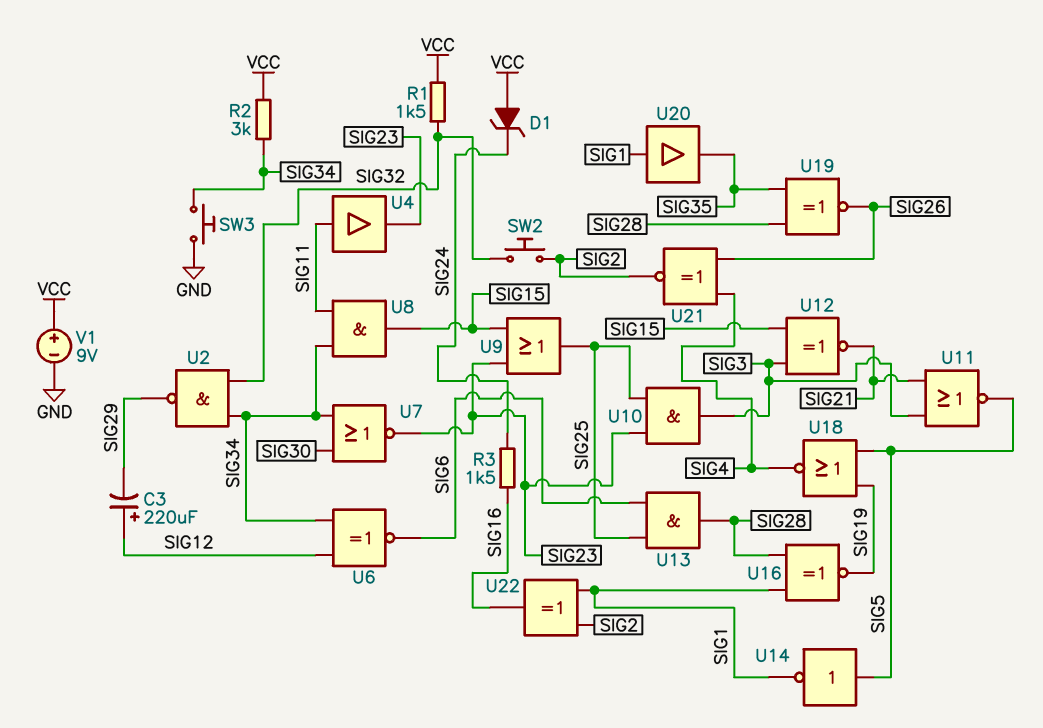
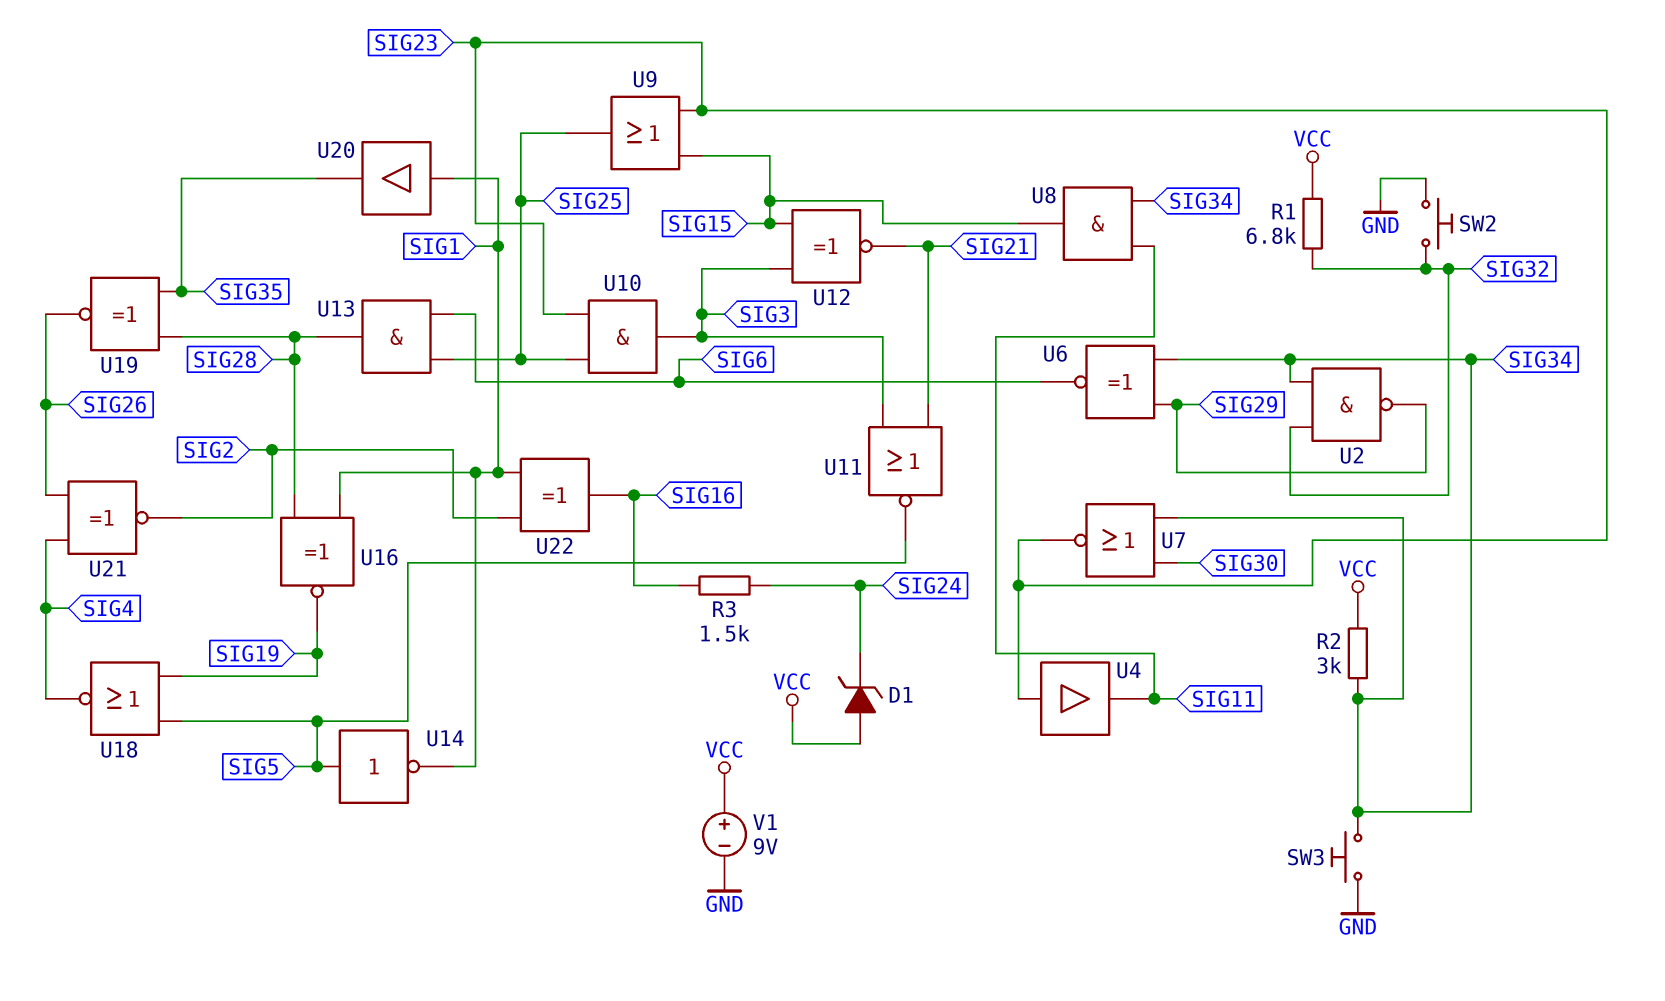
C3: 220uF (plus SIG12, minus SIG29) -> none
R1: 1.5k (SIG32, VCC) -> 6.8k (SIG32, VCC)
SW2: button (SIG2, SIG32) -> button (GND, SIG32)
U4: buffer (in SIG11, out SIG23) -> buffer (in SIG23, out SIG11)
U6: XNOR (in SIG12, in SIG34, out SIG6) -> XNOR (in SIG29, in SIG34, out SIG6)

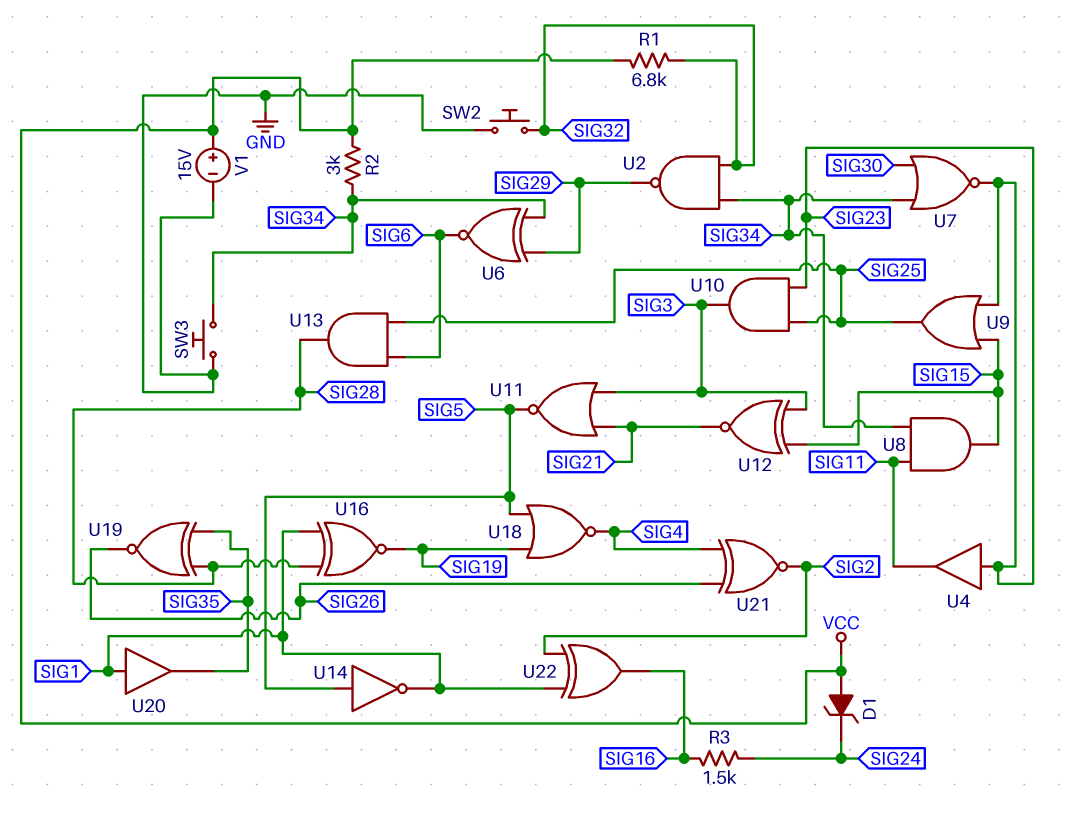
V1: 9V (plus VCC, minus GND) -> 15V (plus VCC, minus GND)

